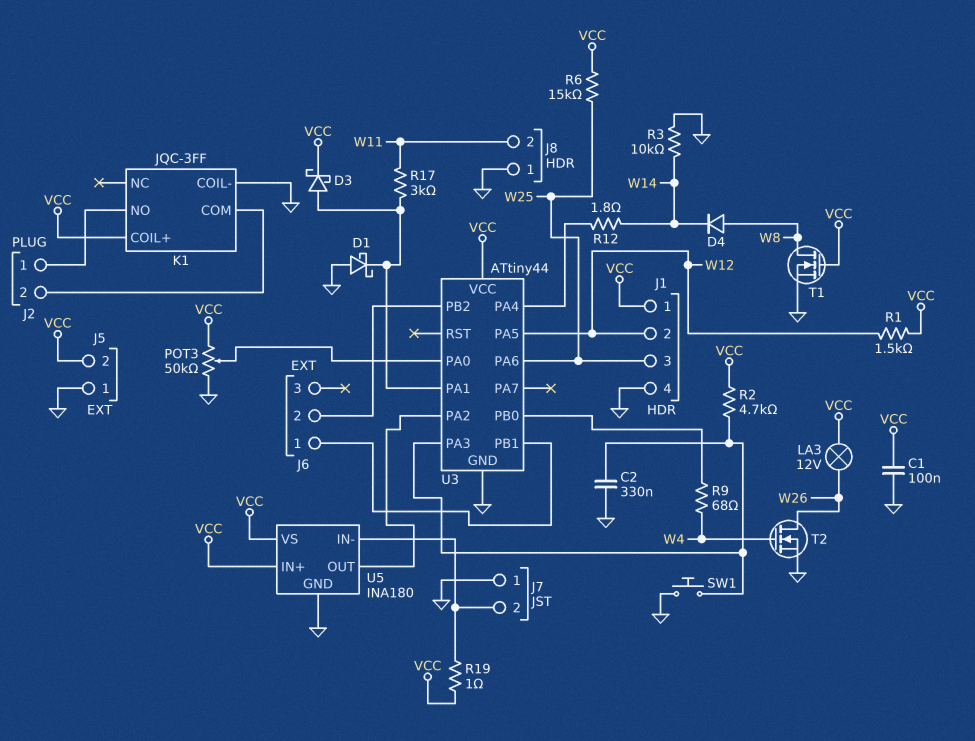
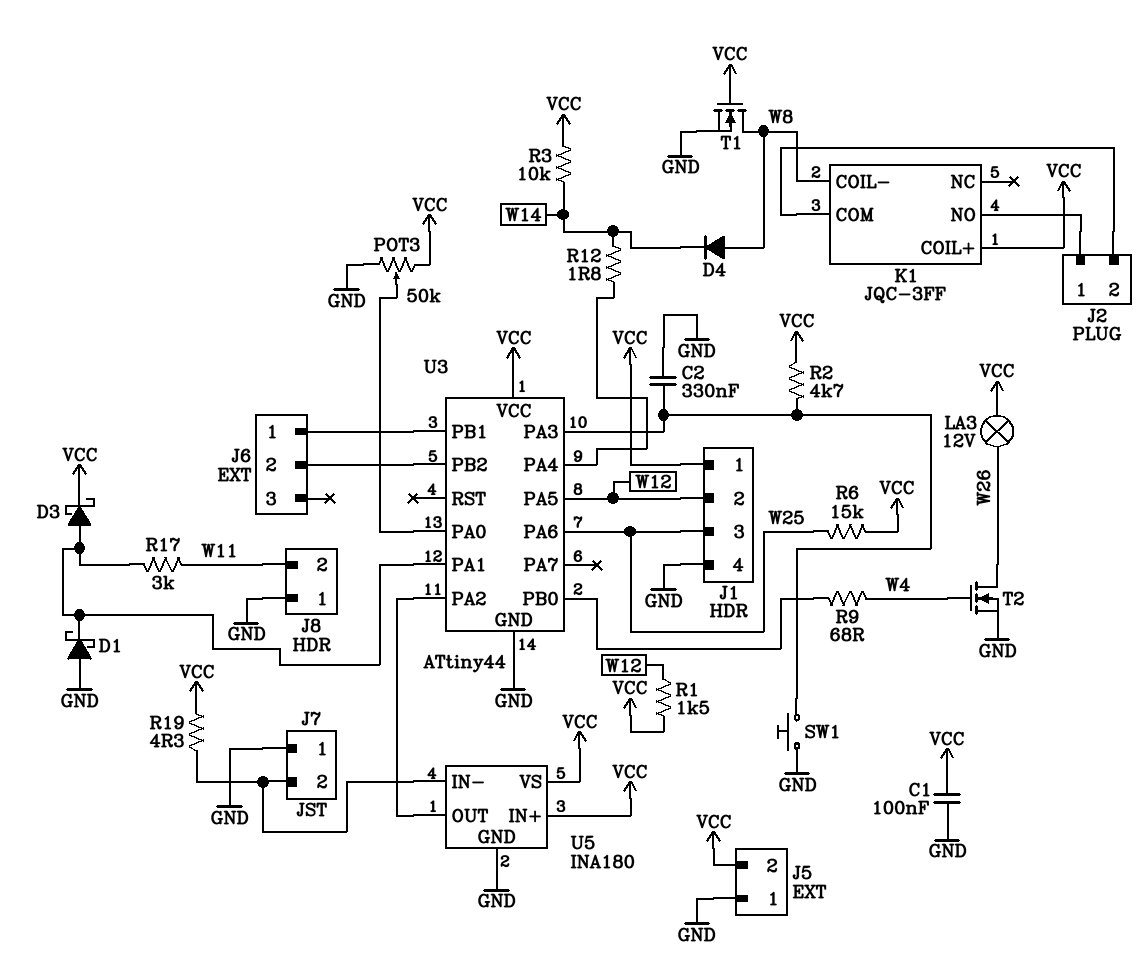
K1 pin COIL-: GND -> W8
R3: 10k (GND, W14) -> 10k (VCC, W14)
R19: 1 (J7/2, VCC) -> 4.3 (J7/2, VCC)

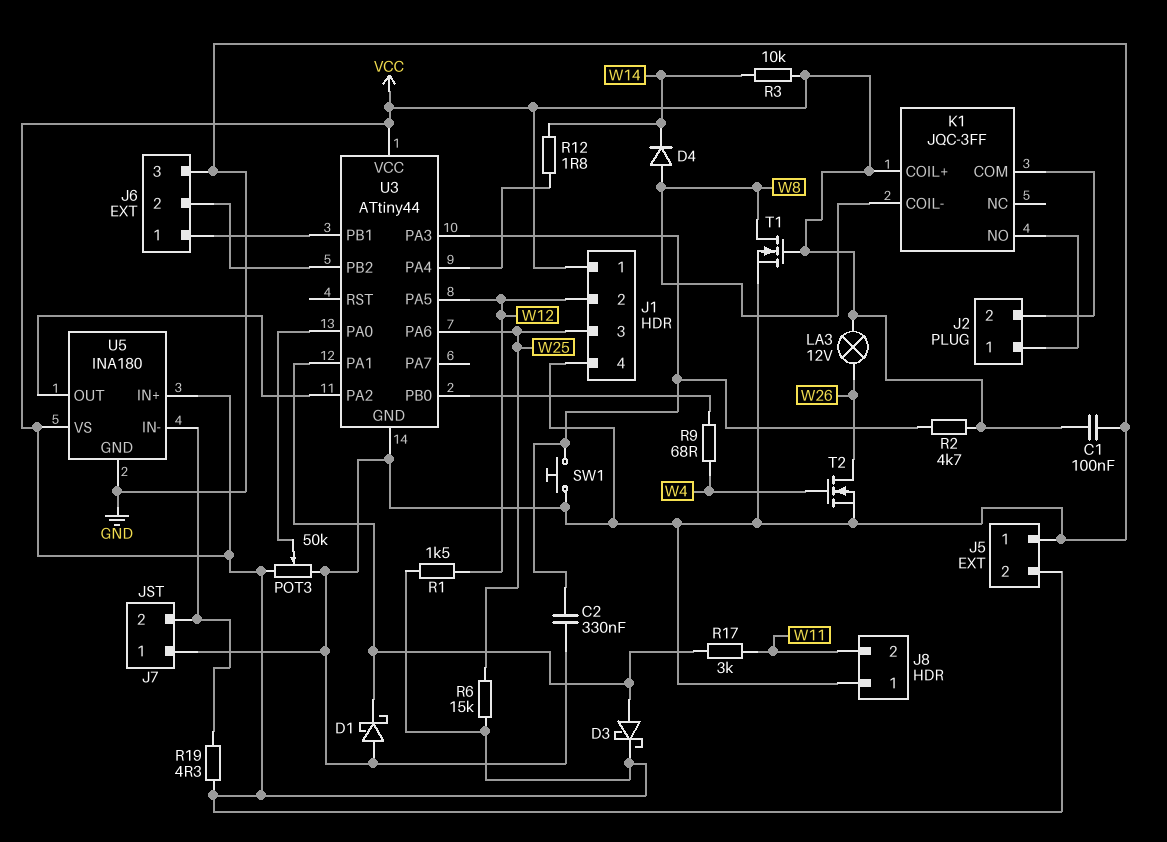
J6 pin 3: none -> GND

